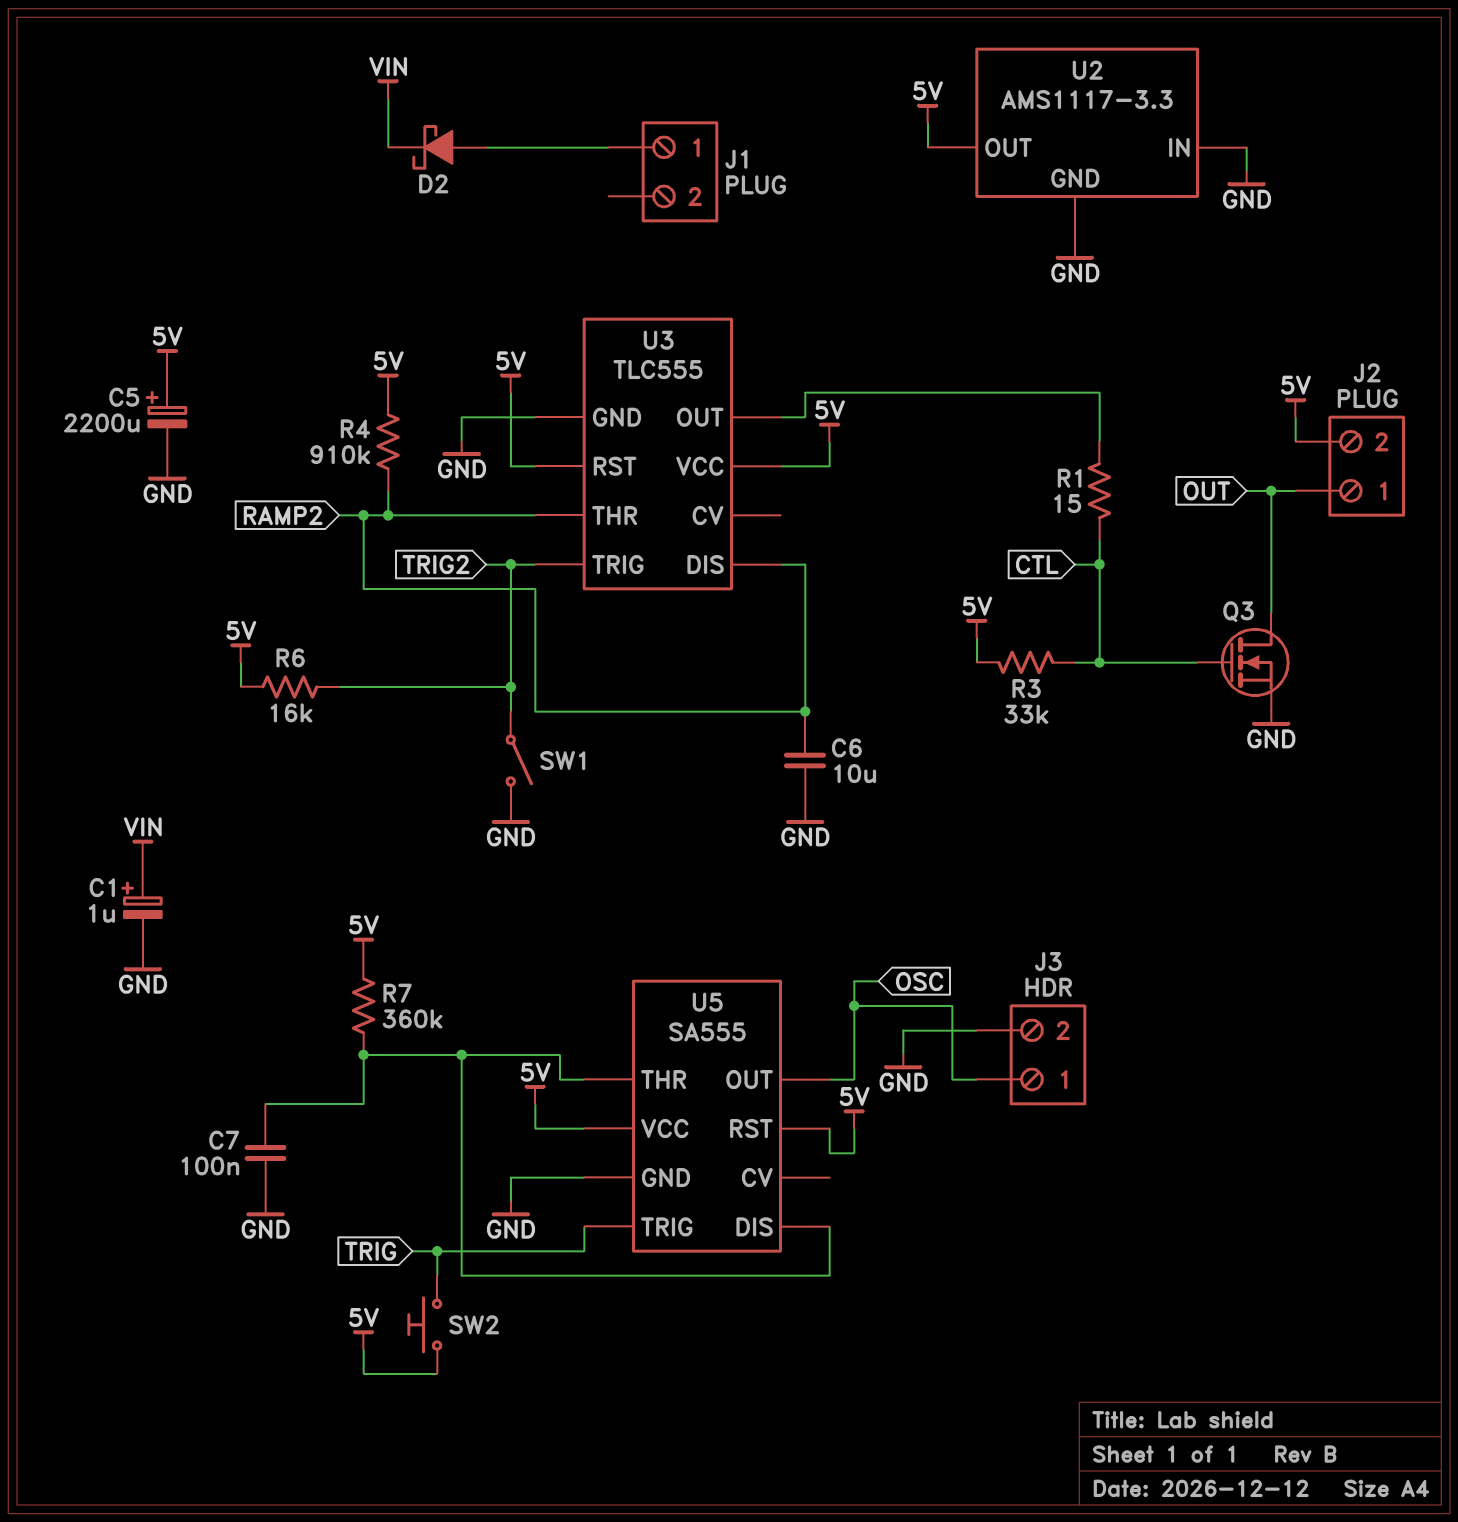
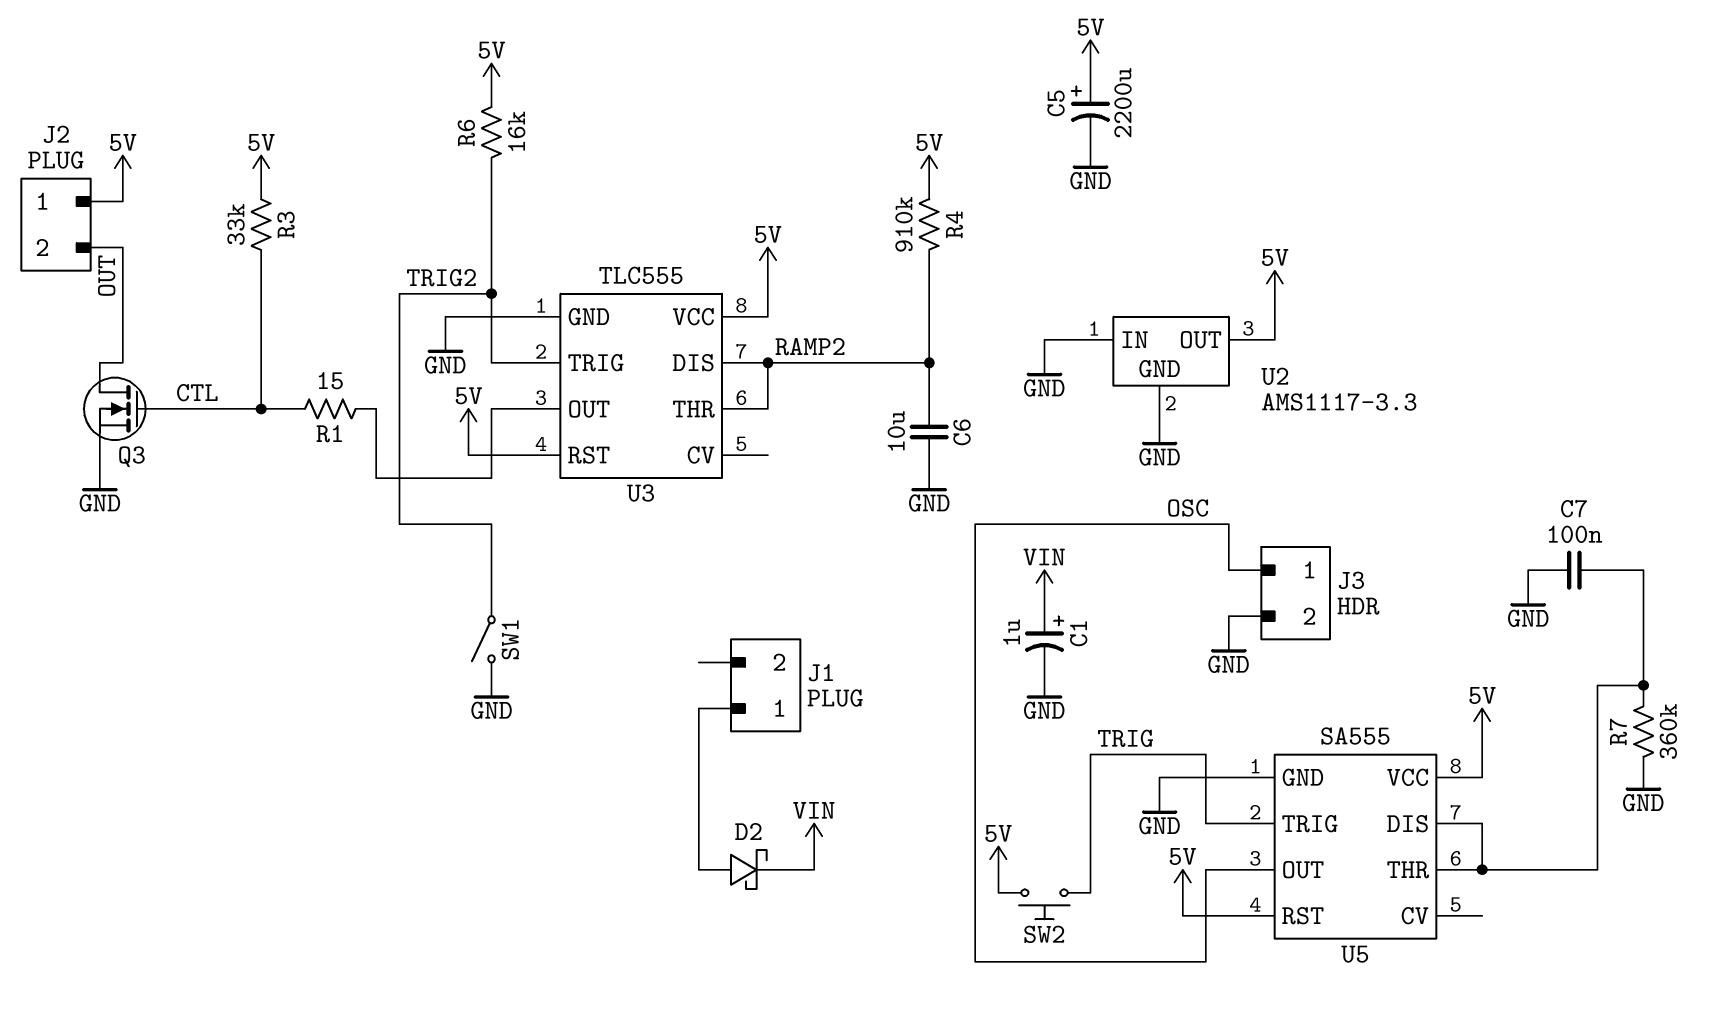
J2 pin 1: OUT -> 5V
J2 pin 2: 5V -> OUT
R7: 360k (5V, U5/DIS) -> 360k (GND, U5/DIS)

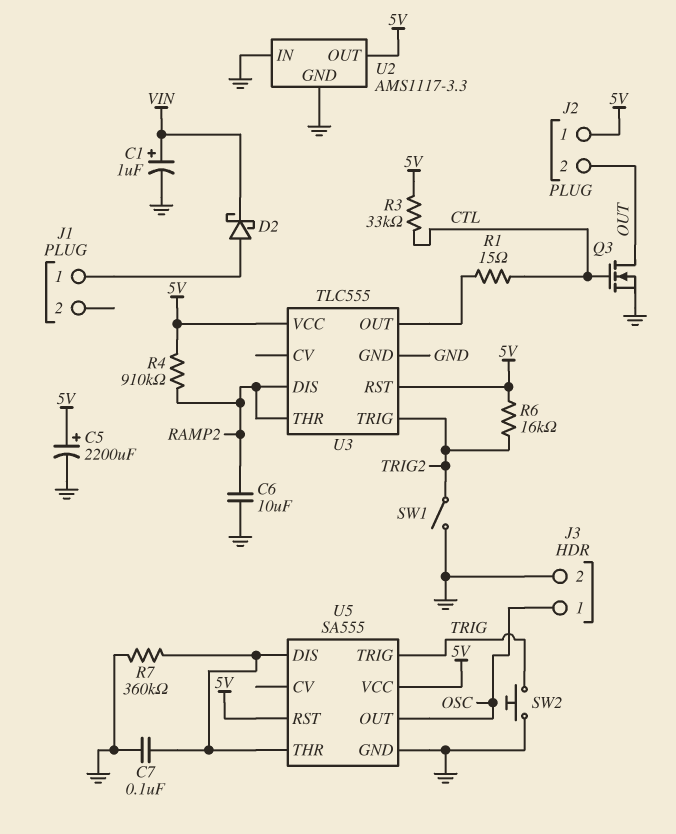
SW2: button (5V, TRIG) -> button (GND, TRIG)

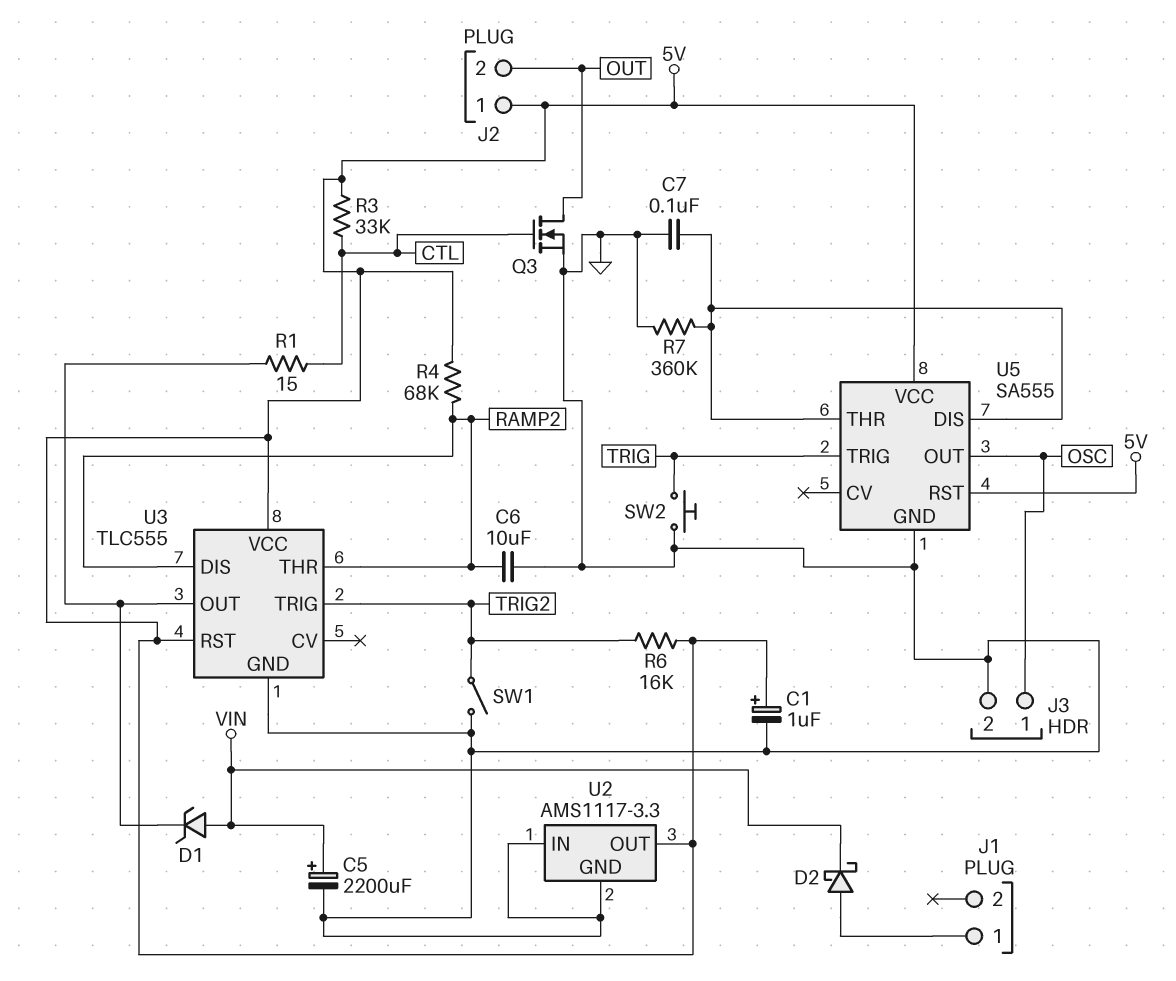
C1: 1uF (plus VIN, minus GND) -> 1uF (plus 5V, minus GND)
C5: 2200uF (plus 5V, minus GND) -> 2200uF (plus VIN, minus GND)
D1: none -> zener (A VIN, K U3/OUT)
R4: 910k (5V, RAMP2) -> 68k (5V, RAMP2)

